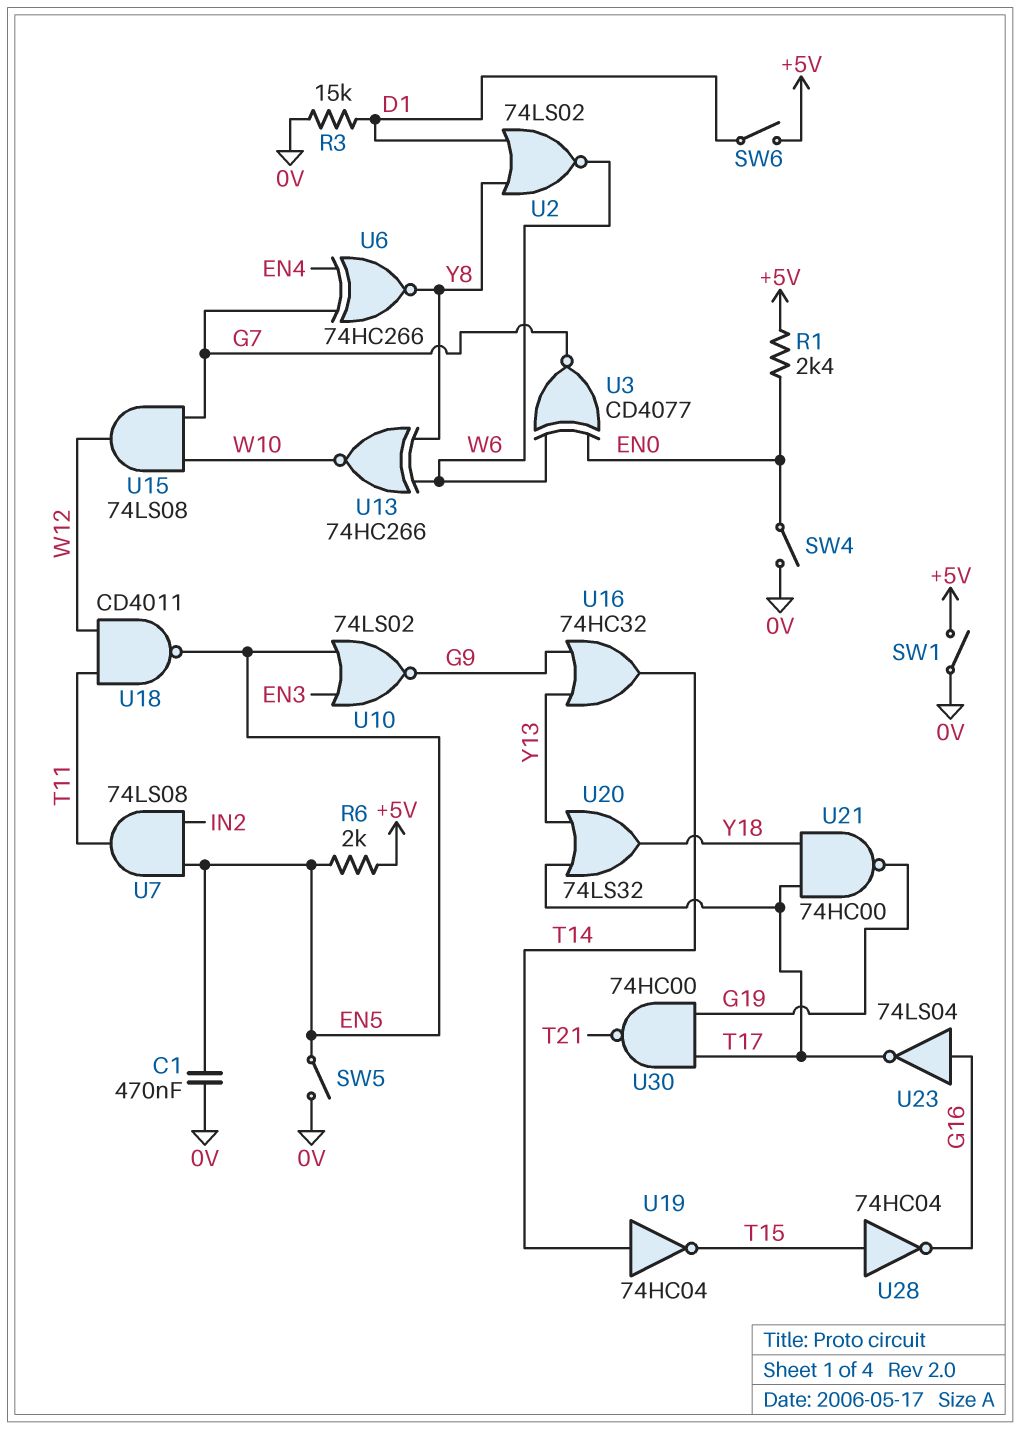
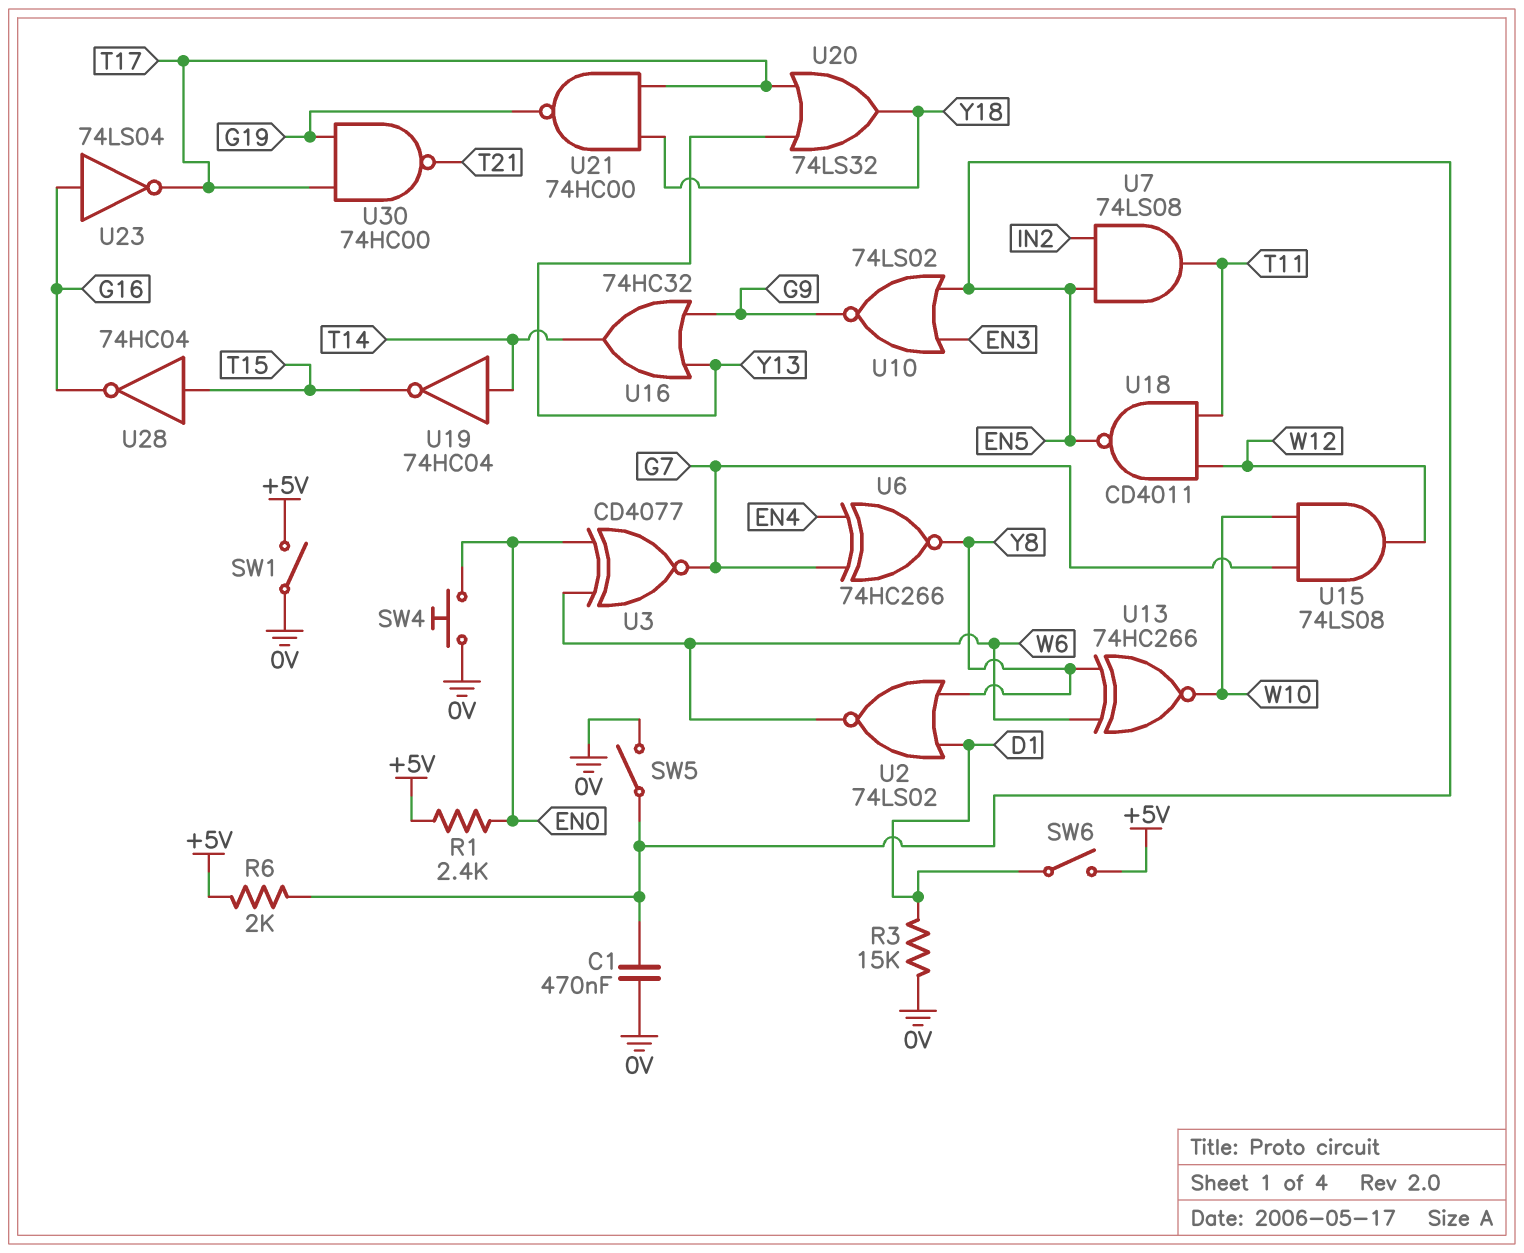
SW4: switch (0V, EN0) -> button (0V, EN0)

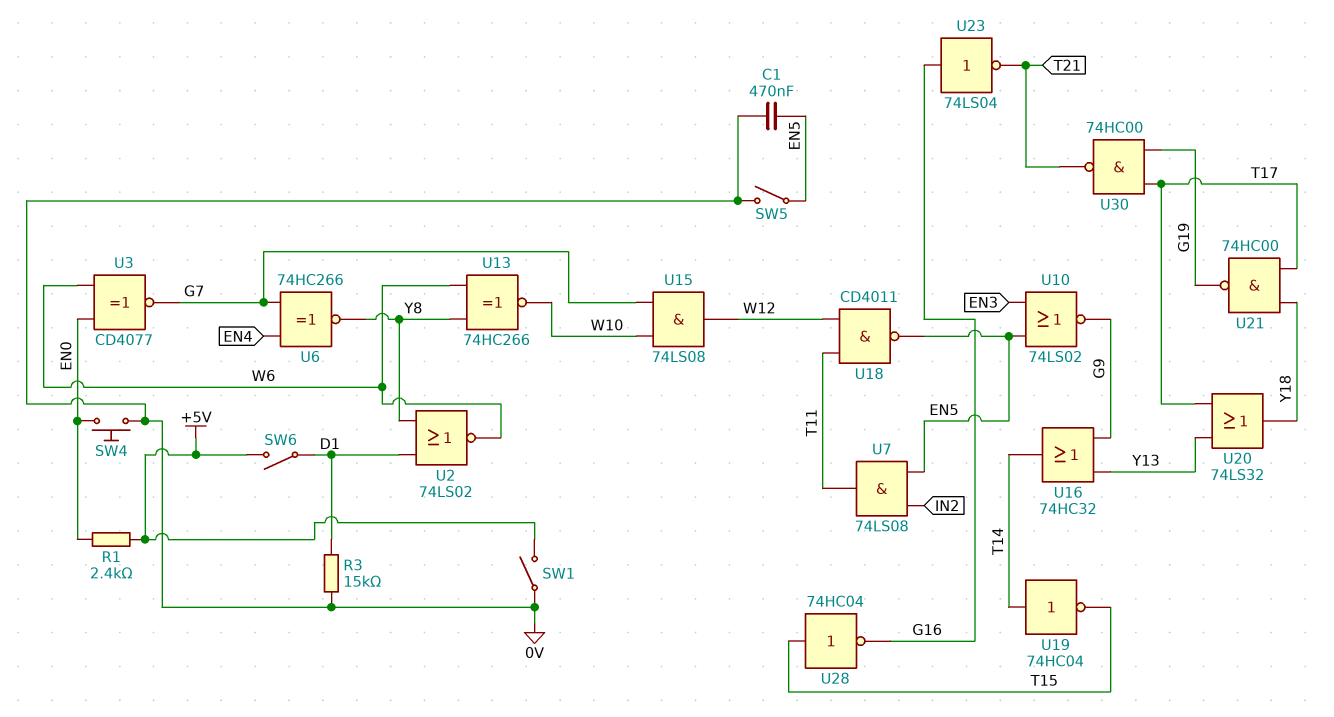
R6: 2k (+5V, EN5) -> none
U23: NOT 74LS04 (in G16, out T17) -> NOT 74LS04 (in G16, out T21)

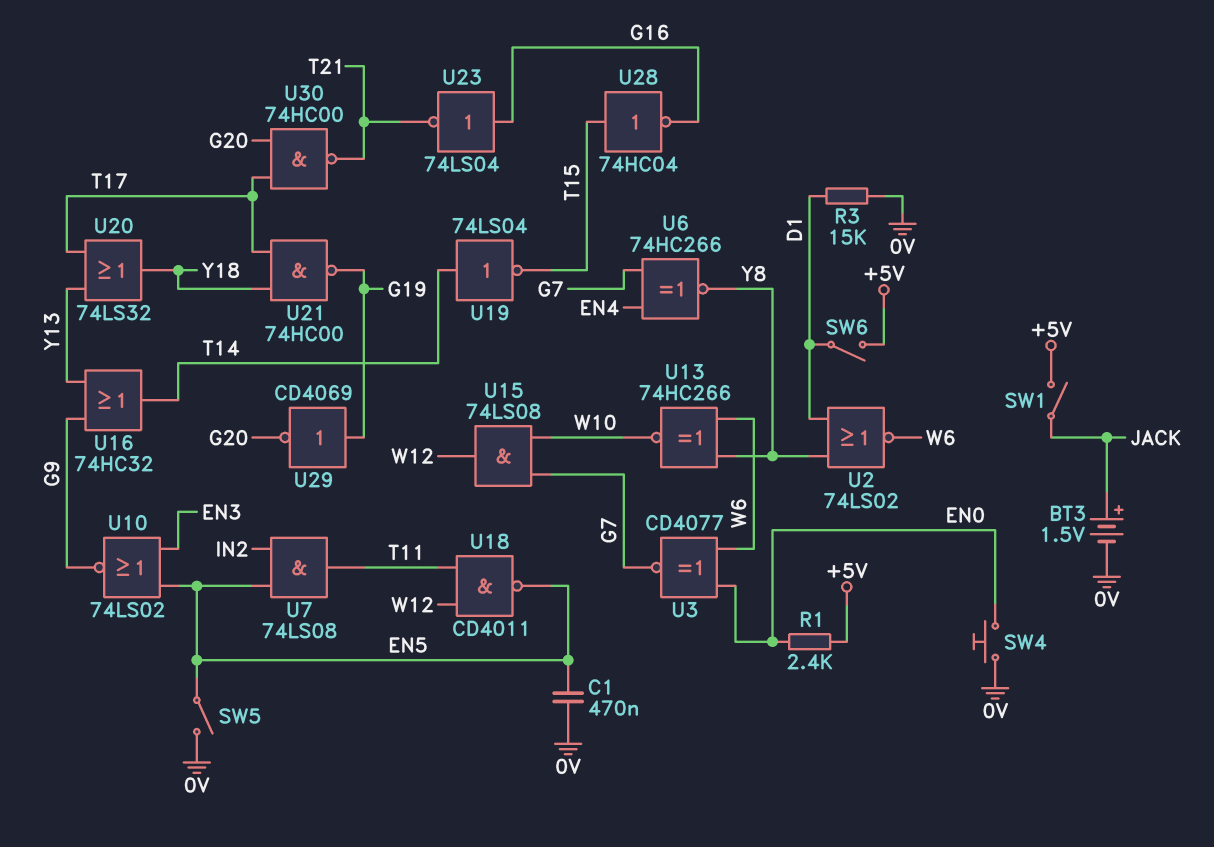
BT3: none -> 1.5V (plus JACK, minus 0V)
SW1: switch (+5V, 0V) -> switch (+5V, JACK)
U19: NOT 74HC04 (in T14, out T15) -> NOT 74LS04 (in T14, out T15)
U29: none -> NOT CD4069 (in G19, out G20)
U30: NAND 74HC00 (in G19, in T17, out T21) -> NAND 74HC00 (in G20, in T17, out T21)

